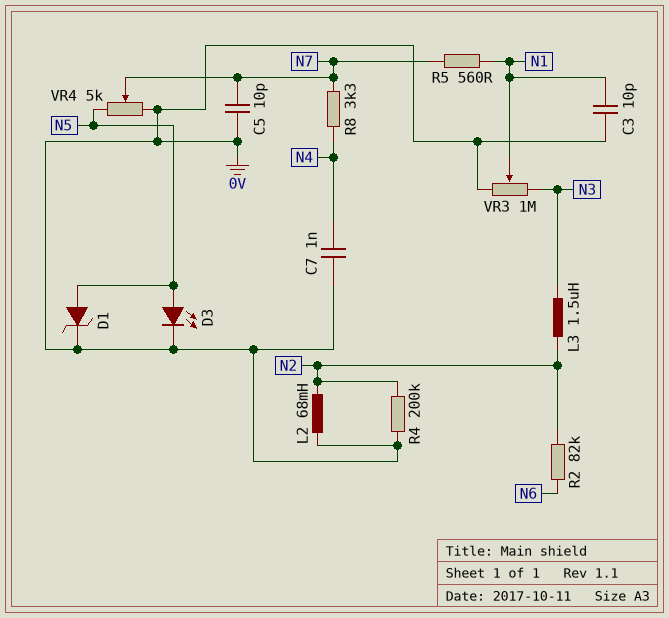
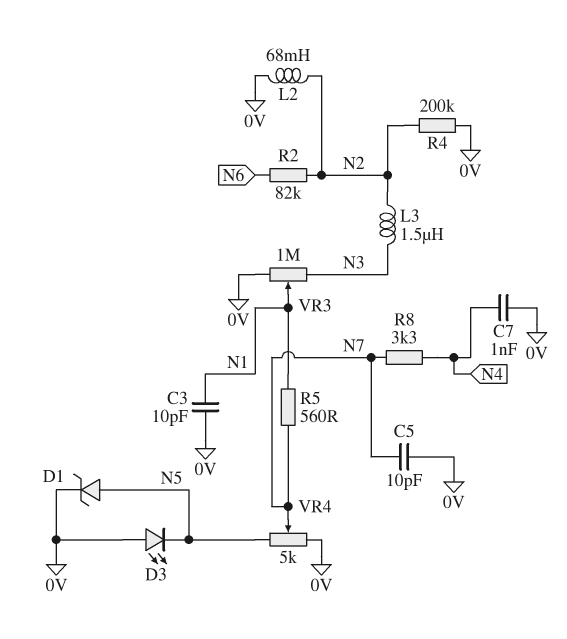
D3: LED (A N5, K 0V) -> LED (A 0V, K N5)

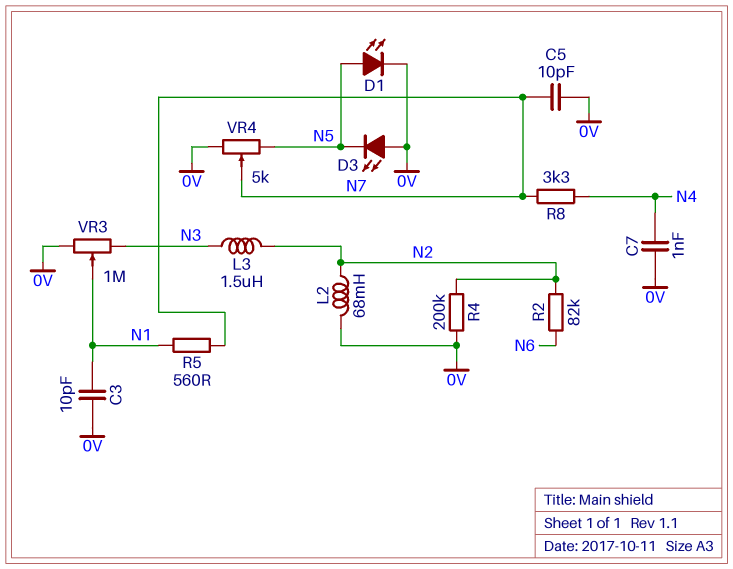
D1: zener (A N5, K 0V) -> LED (A N5, K 0V)

